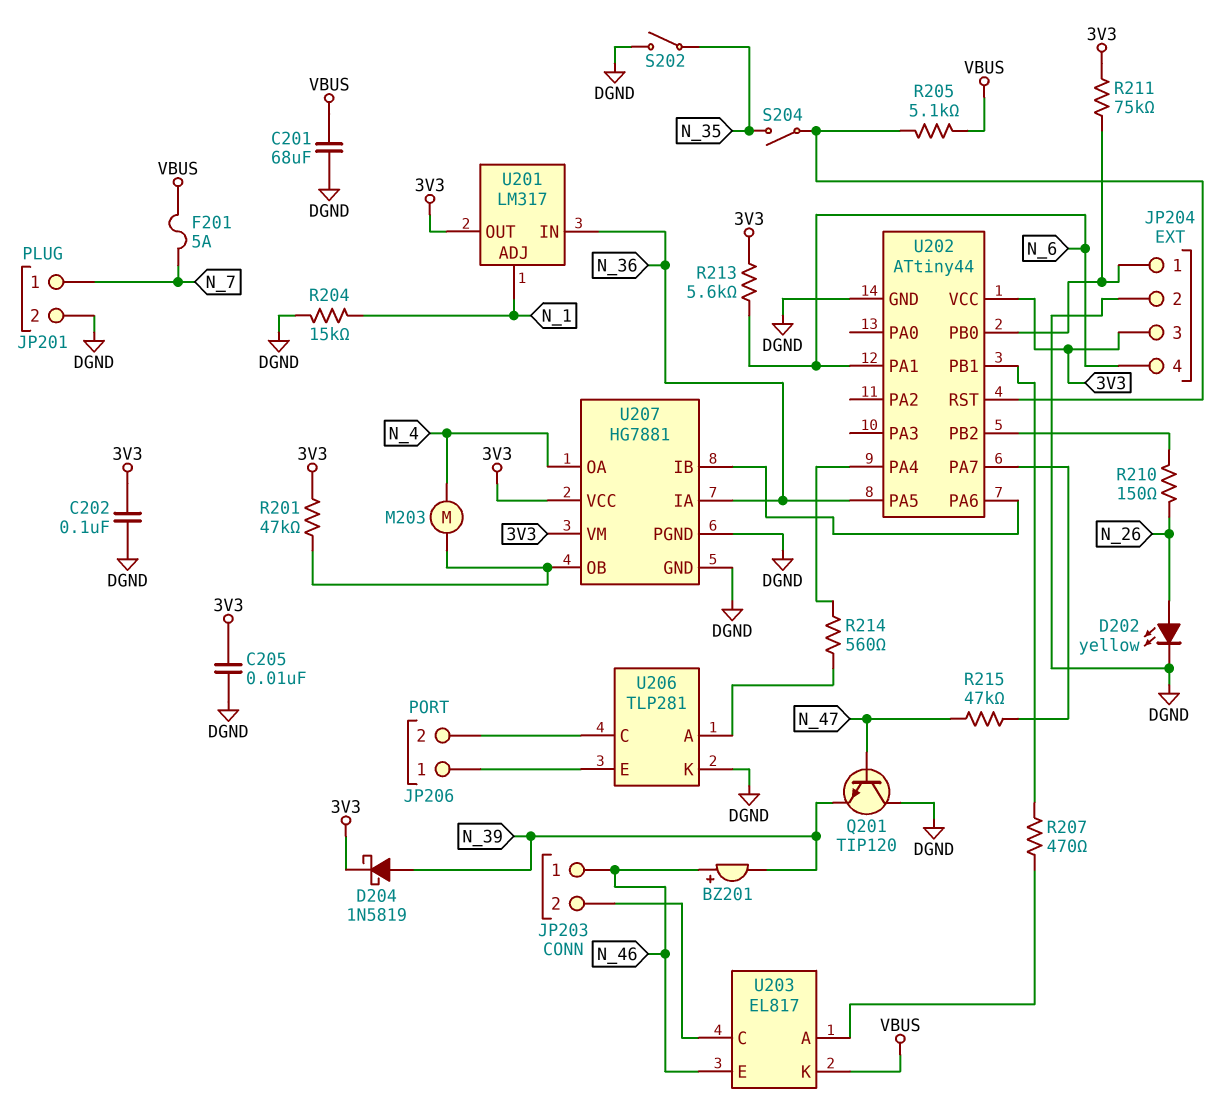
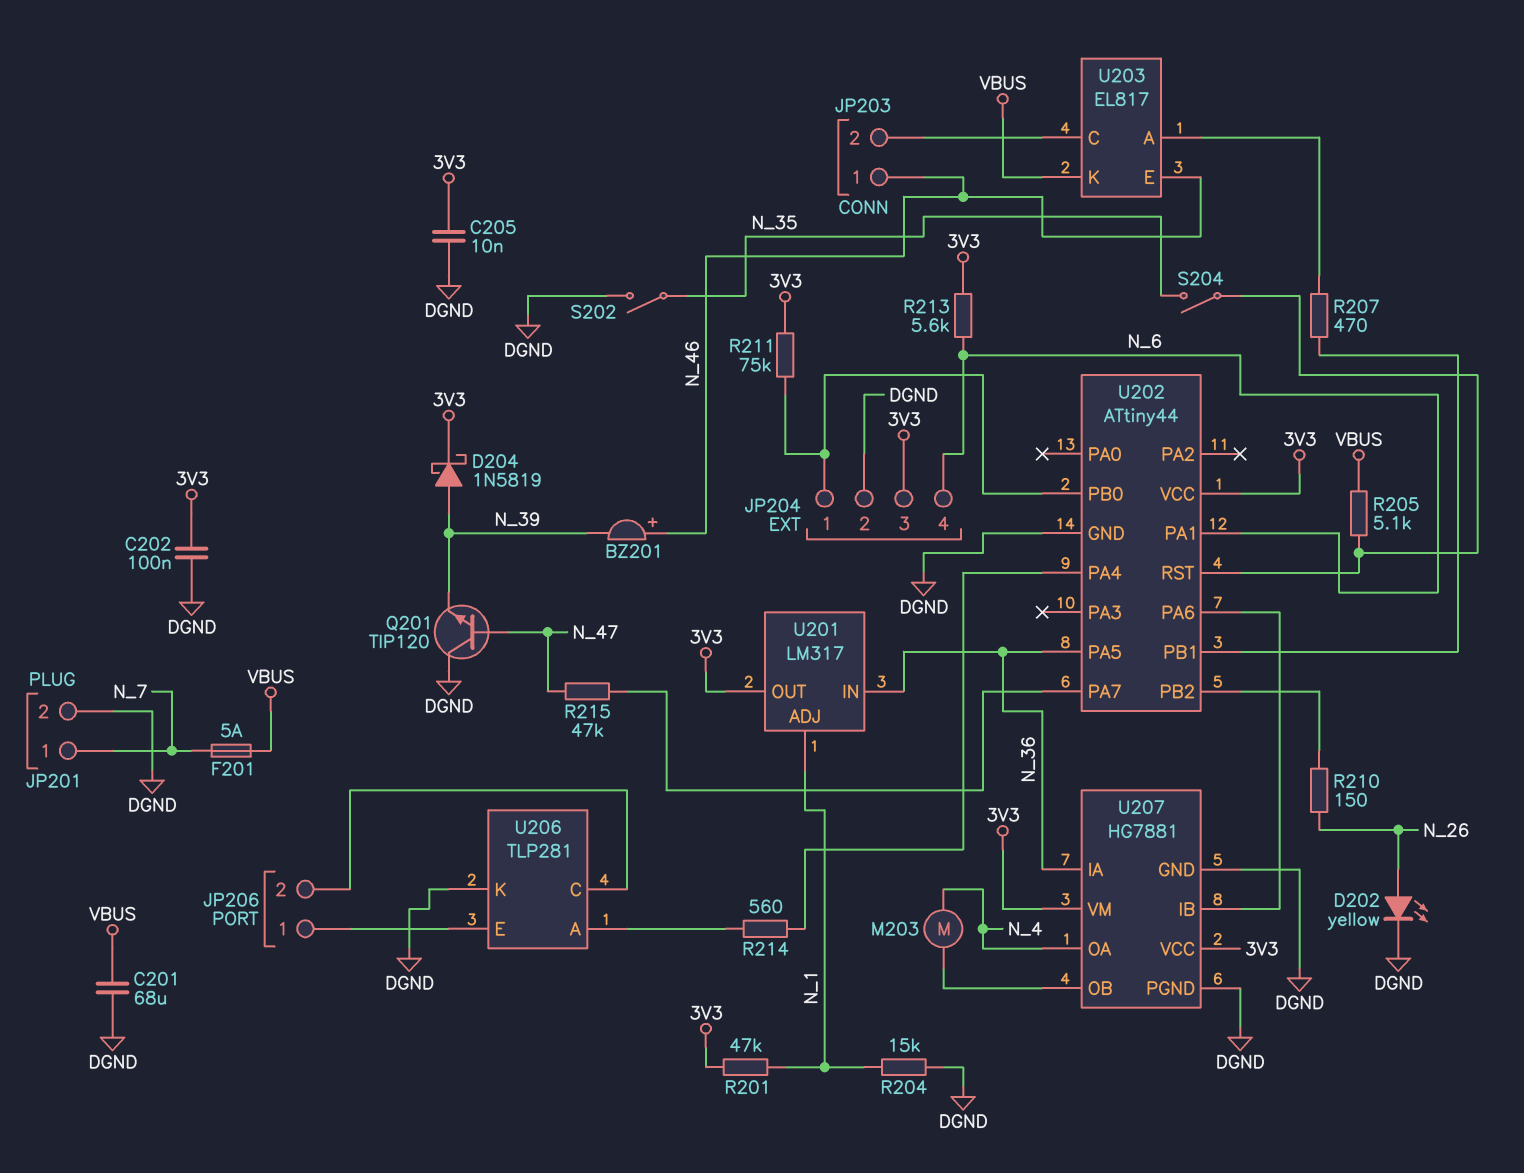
R201: 47k (3V3, U207/OB) -> 47k (3V3, N_1)

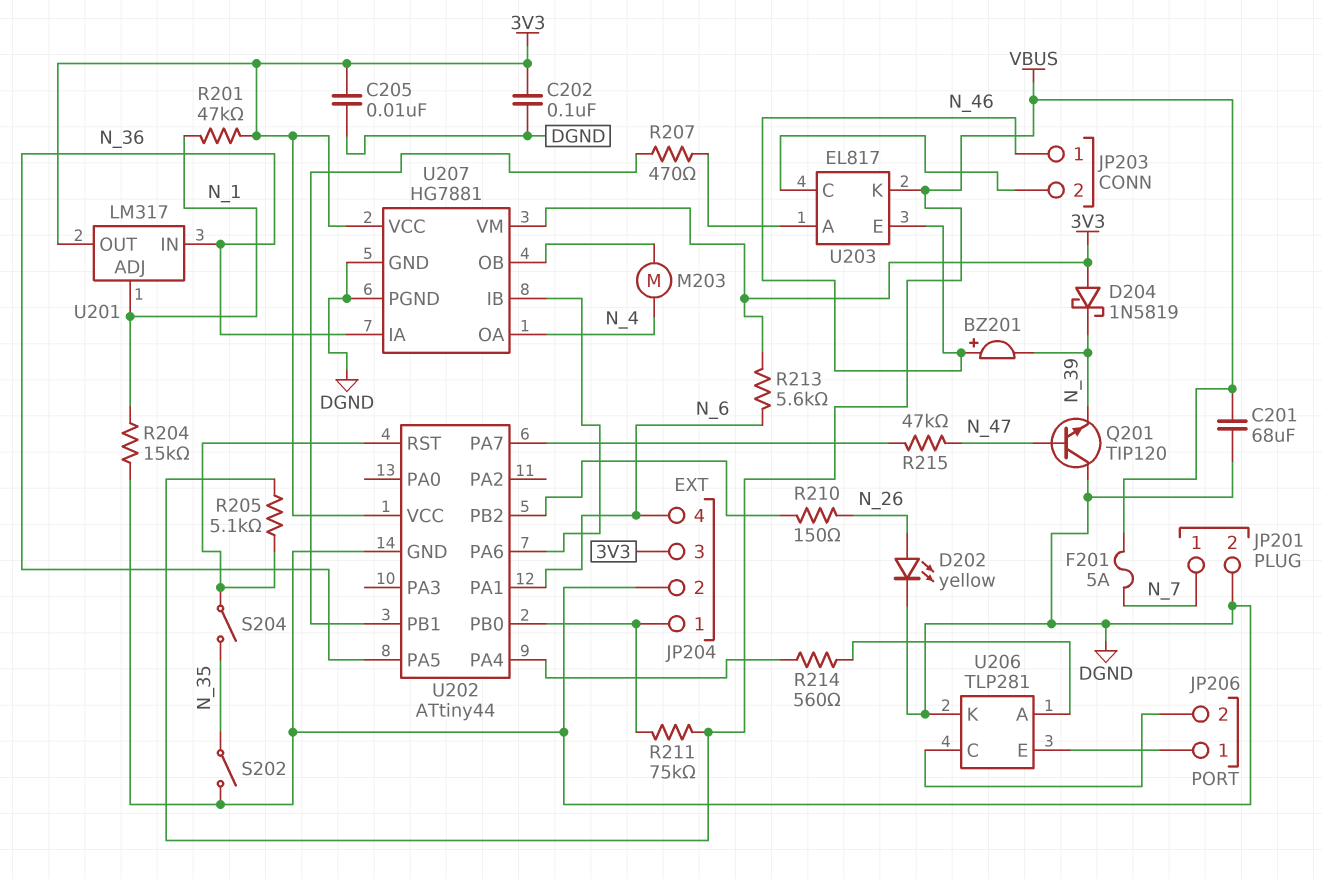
D204: schottky 1N5819 (A N_39, K 3V3) -> schottky 1N5819 (A 3V3, K N_39)
R211: 75k (3V3, JP204/1) -> 75k (JP204/1, VBUS)

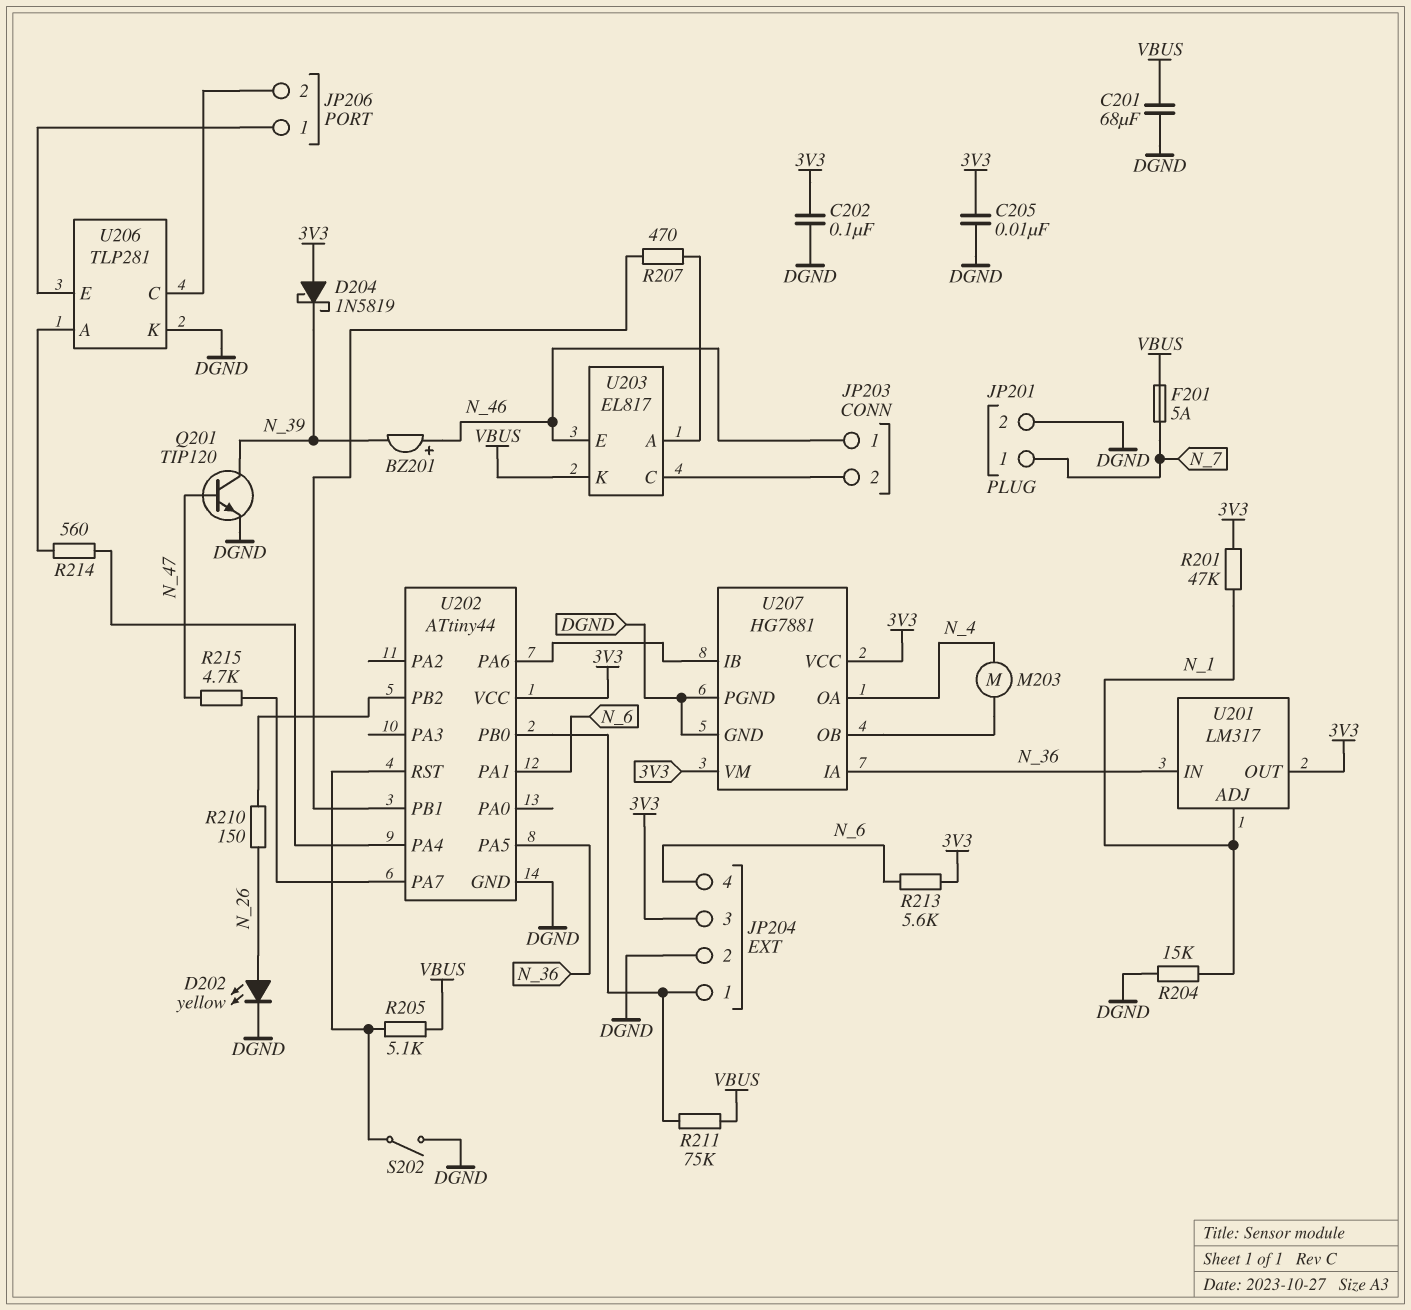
Q201: NPN TIP120 (B N_47, C DGND, E N_39) -> NPN TIP120 (B N_47, C N_39, E DGND)
R215: 47k (N_47, U202/PA7) -> 4.7k (N_47, U202/PA7)
S202: switch (DGND, N_35) -> switch (DGND, U202/RST)
S204: switch (N_35, U202/RST) -> none

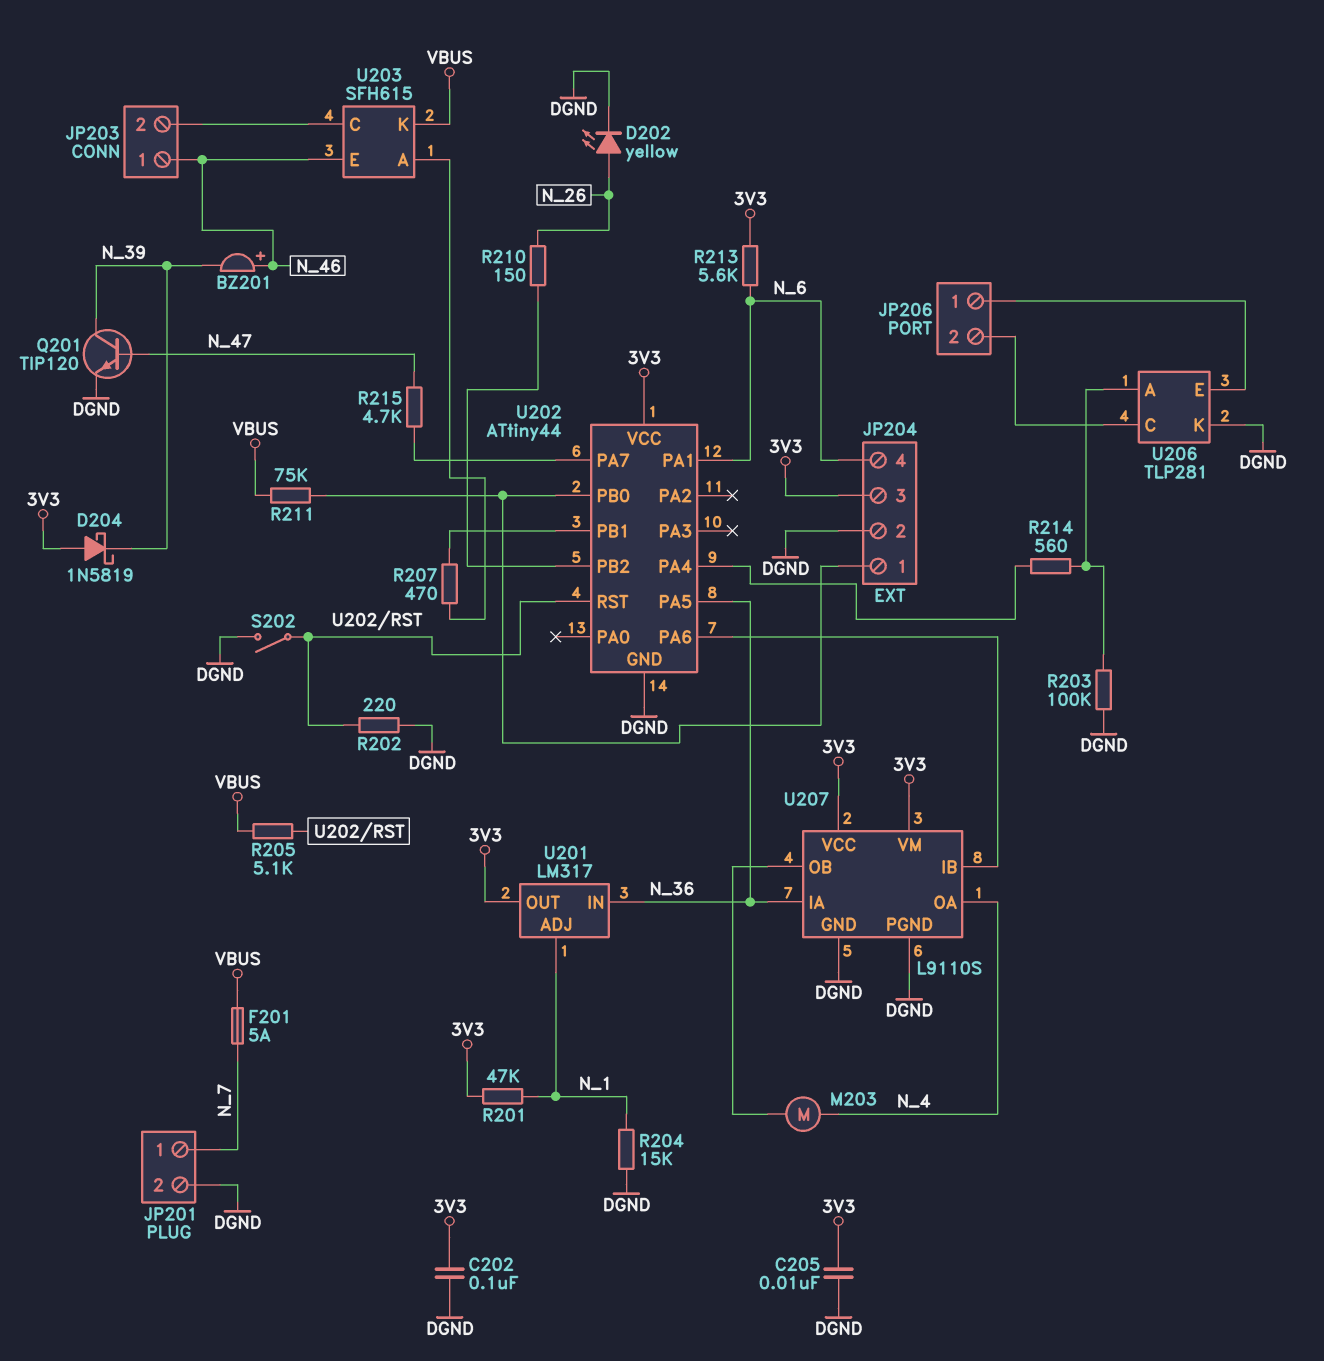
C201: 68uF (DGND, VBUS) -> none
R202: none -> 220 (DGND, U202/RST)
R203: none -> 100k (DGND, U206/A)
U203: EL817 -> SFH615
U207: HG7881 -> L9110S

